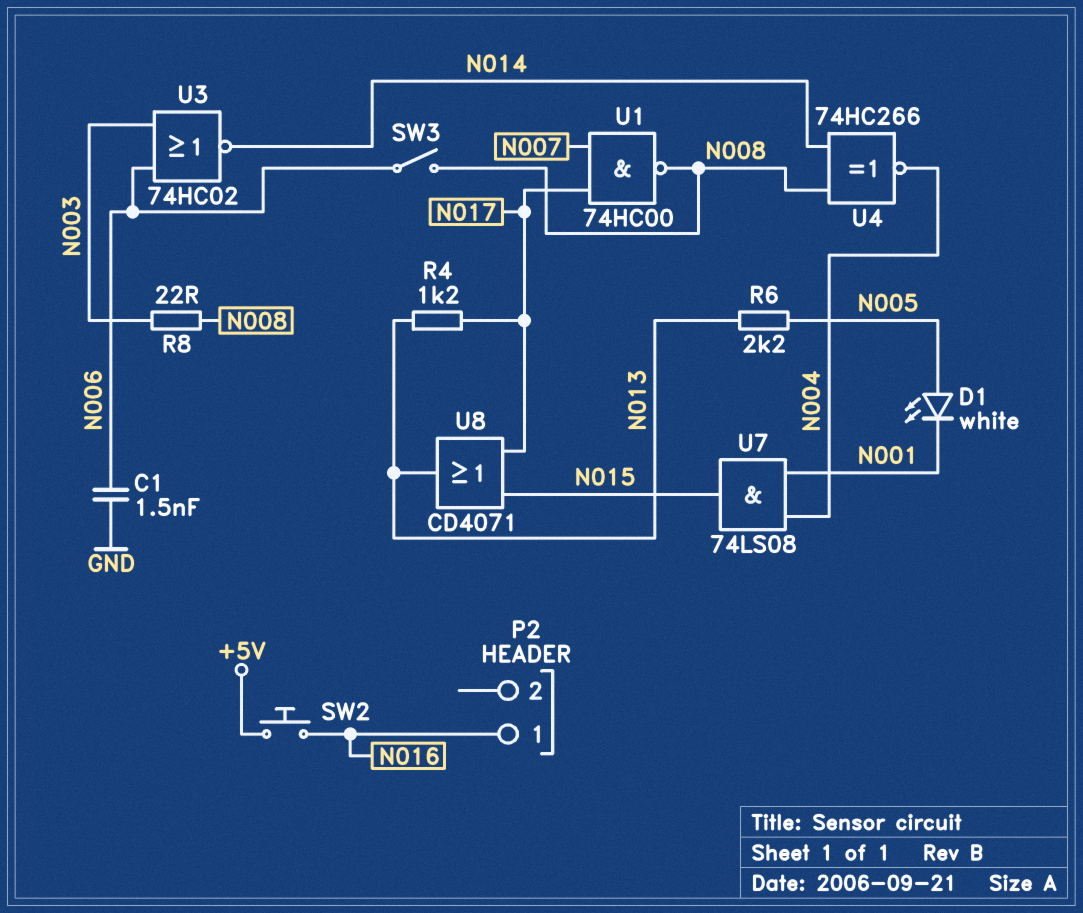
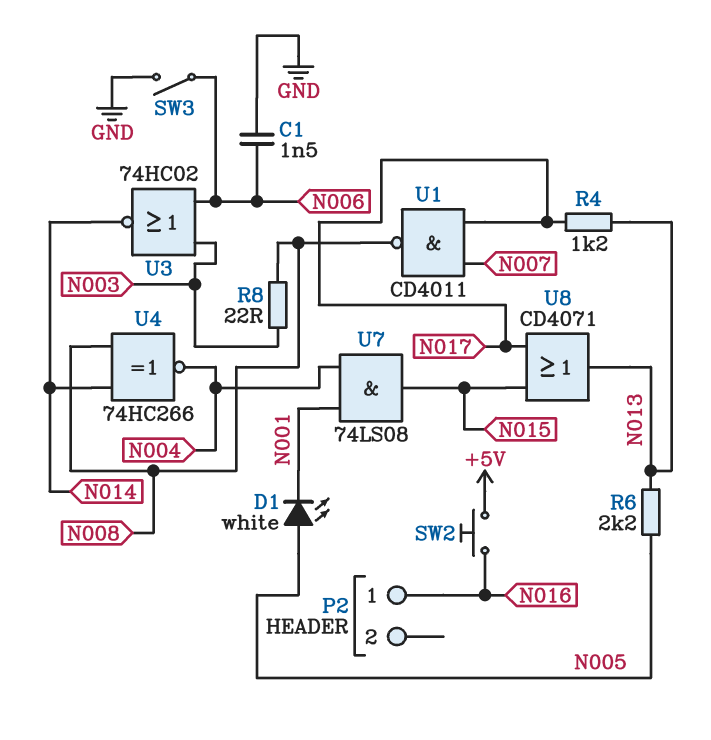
SW3: switch (N006, N008) -> switch (GND, N006)
U1: NAND 74HC00 (in N007, in N017, out N008) -> NAND CD4011 (in N007, in N017, out N008)

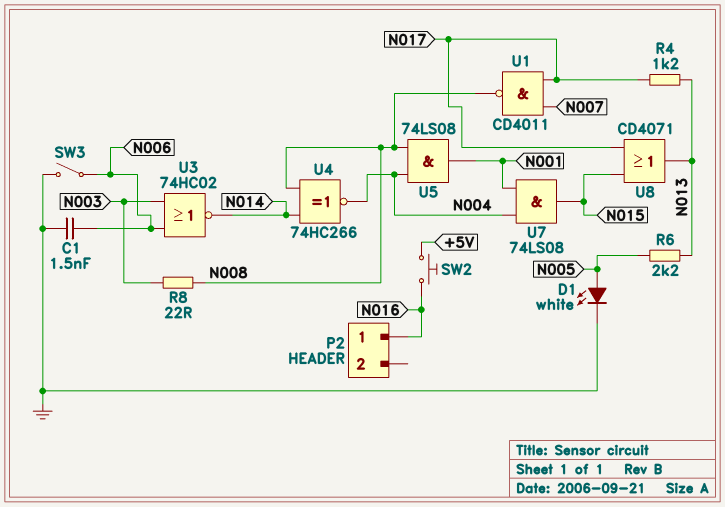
D1: LED white (A N005, K N001) -> LED white (A N005, K GND)
U5: none -> AND 74LS08 (in N004, in N008, out N001)

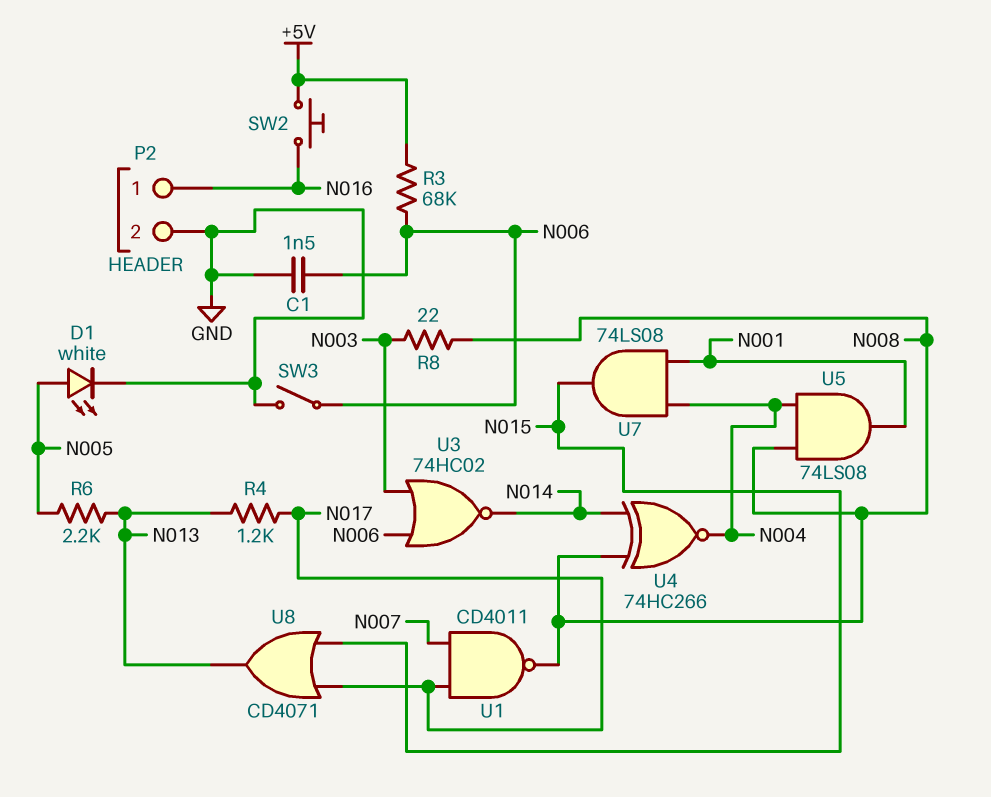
P2 pin 2: none -> GND
R3: none -> 68k (+5V, N006)

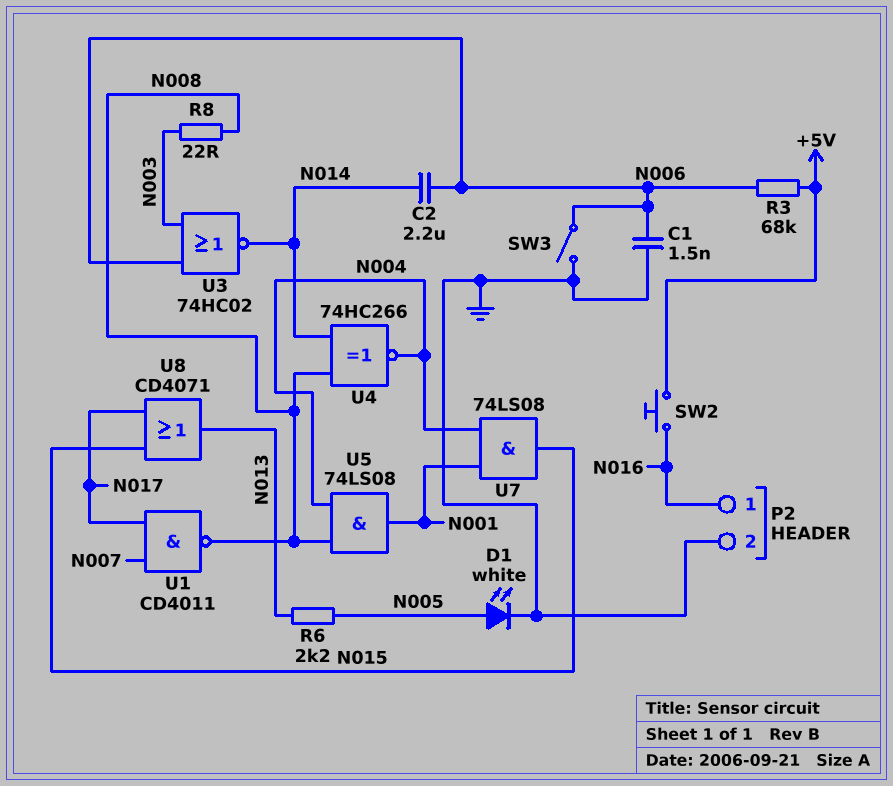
C2: none -> 2.2uF (N006, N014)
R4: 1.2k (N013, N017) -> none

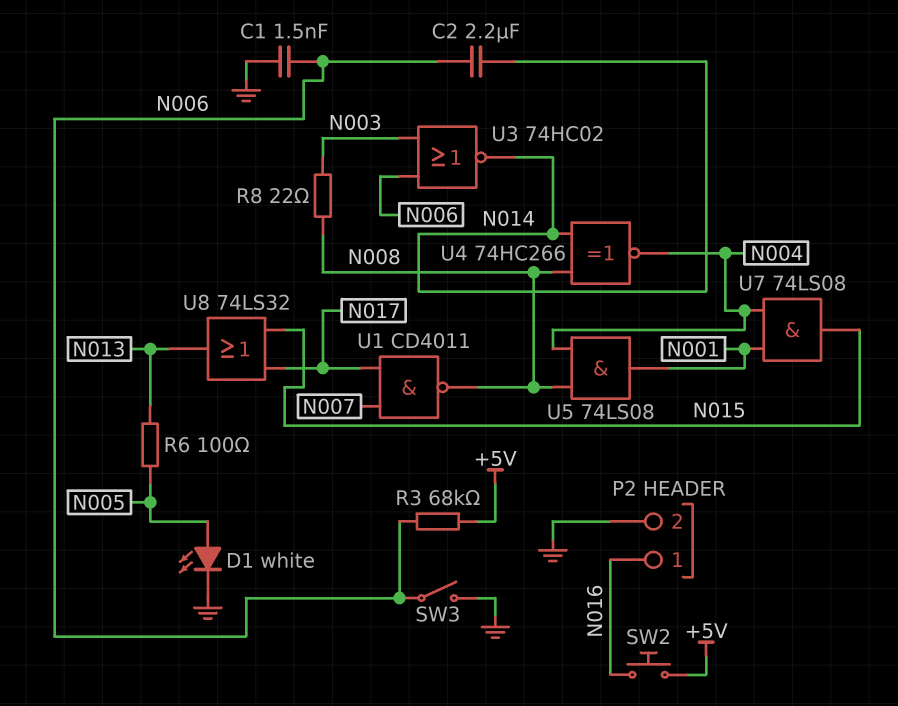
R6: 2.2k (N005, N013) -> 100 (N005, N013)
U8: OR CD4071 (in N015, in N017, out N013) -> OR 74LS32 (in N015, in N017, out N013)

